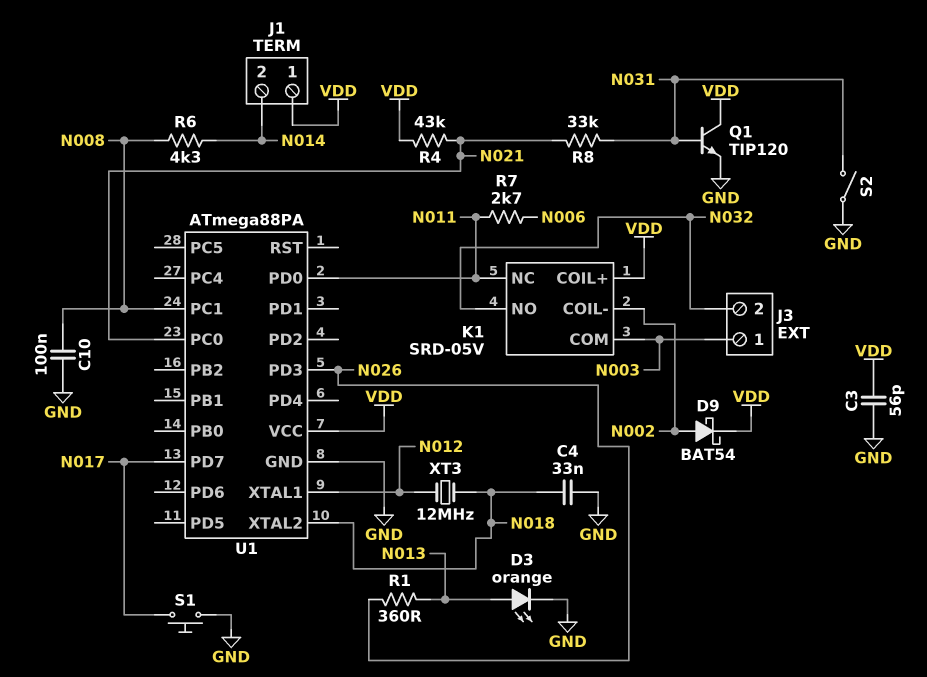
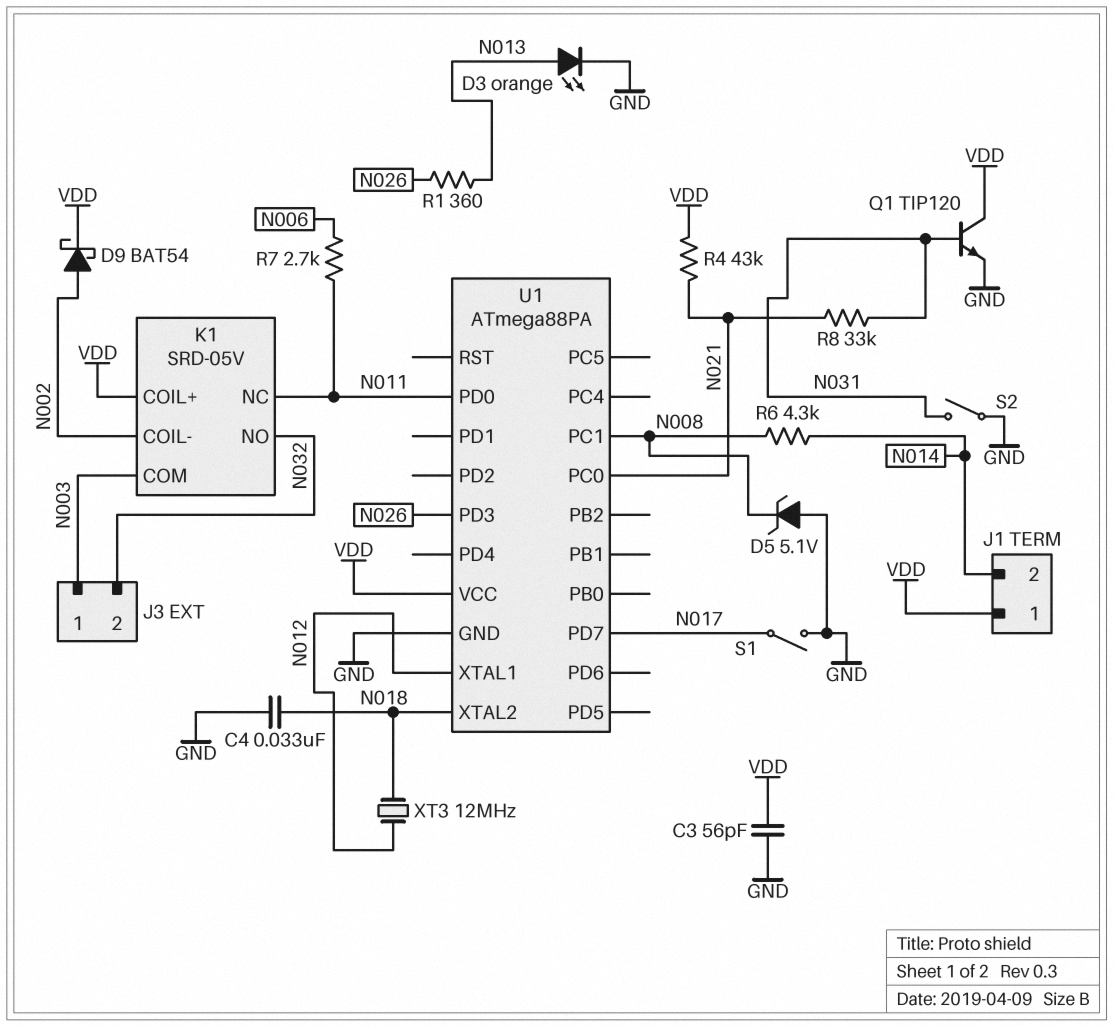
C10: 100nF (GND, N008) -> none
D5: none -> zener 5.1V (A GND, K N008)
S1: button (GND, N017) -> switch (GND, N017)

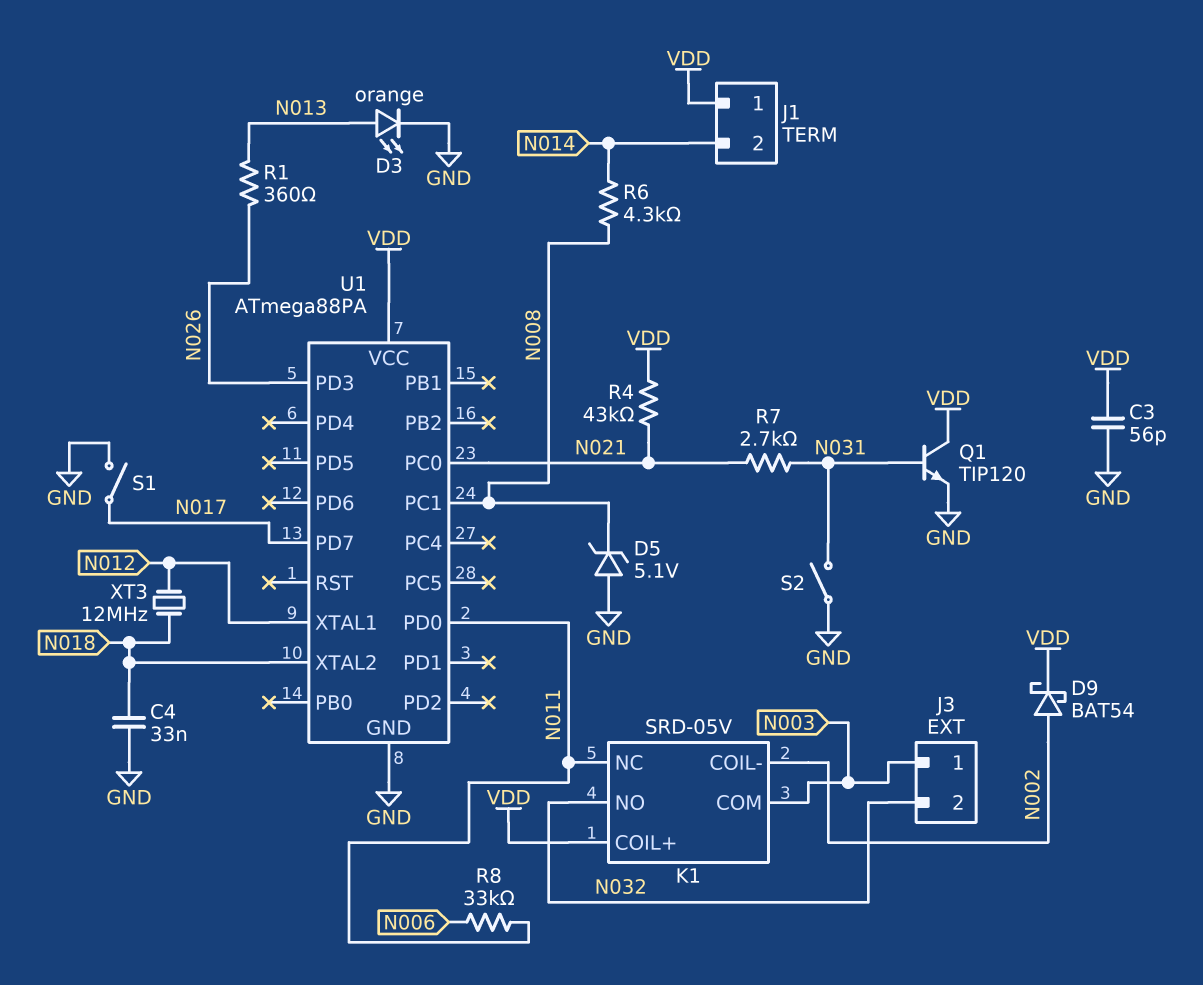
R7: 2.7k (N006, N011) -> 2.7k (N021, N031)
R8: 33k (N021, N031) -> 33k (N006, N011)

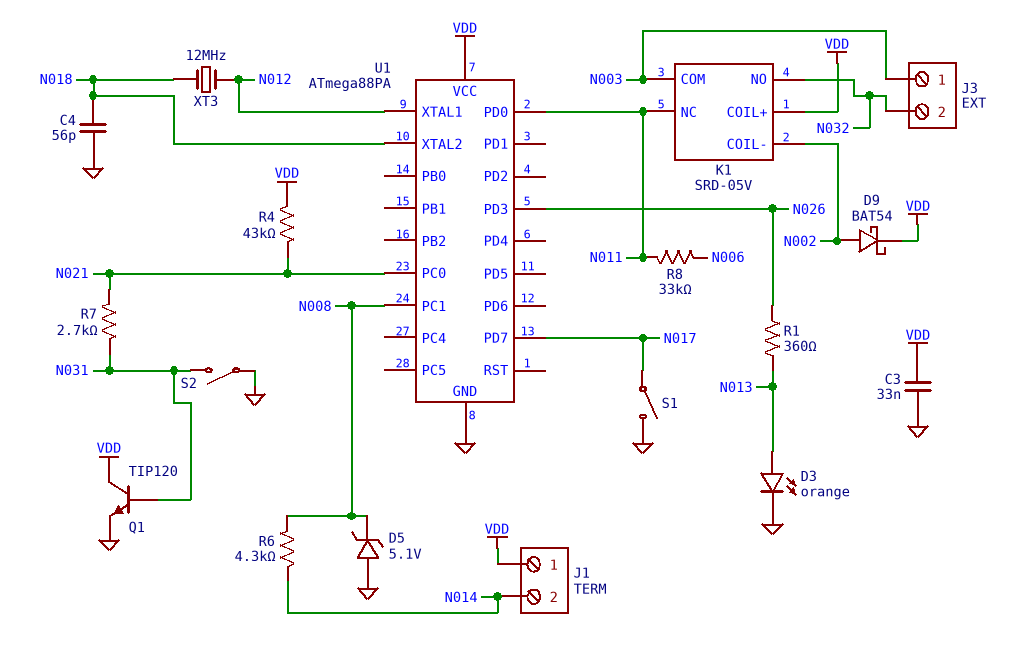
C3: 56pF (GND, VDD) -> 33nF (GND, VDD)
C4: 33nF (GND, N018) -> 56pF (GND, N018)

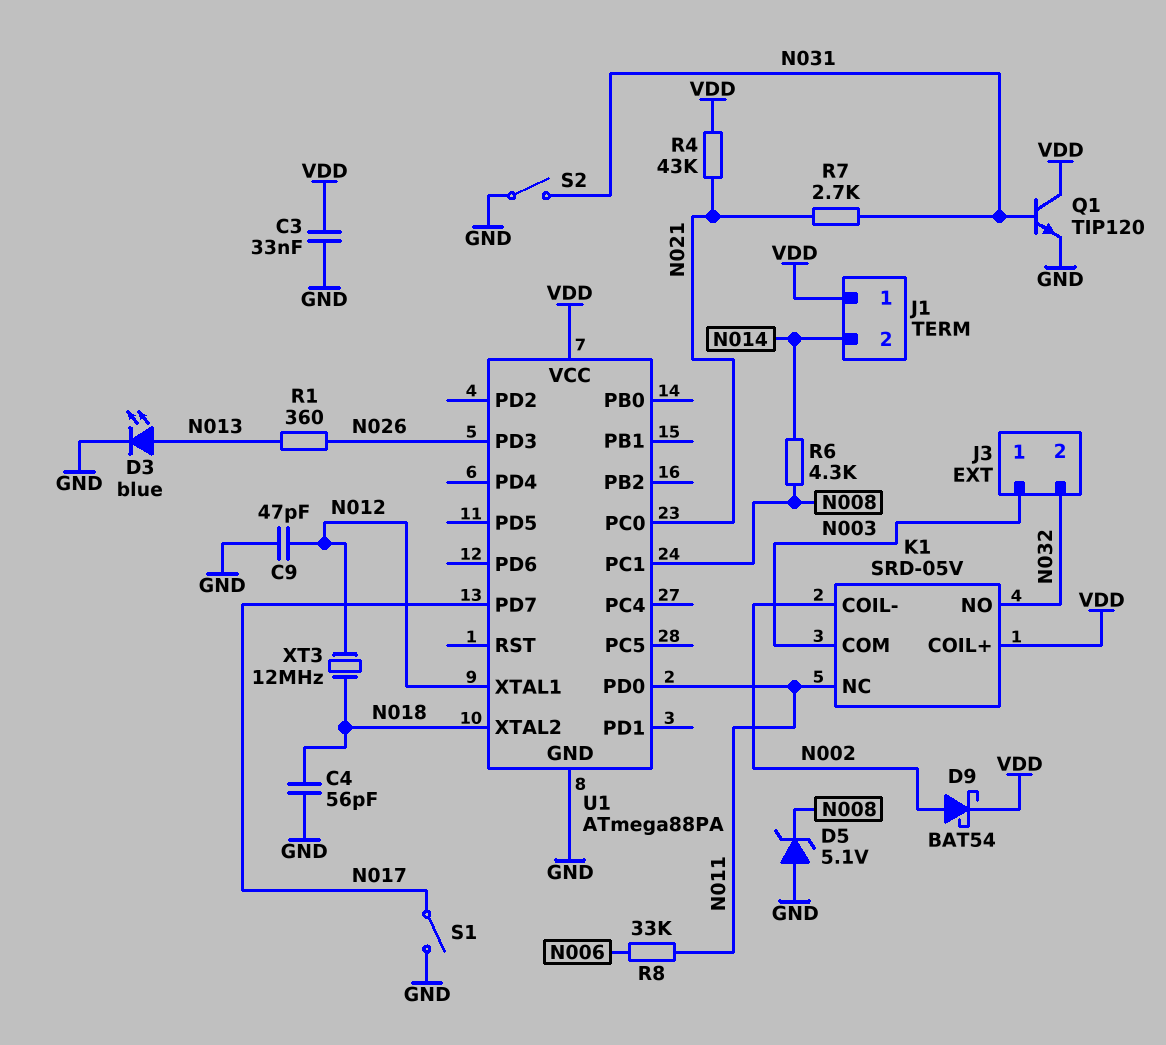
C9: none -> 47pF (GND, N012)
D3: LED orange (A N013, K GND) -> LED blue (A N013, K GND)

